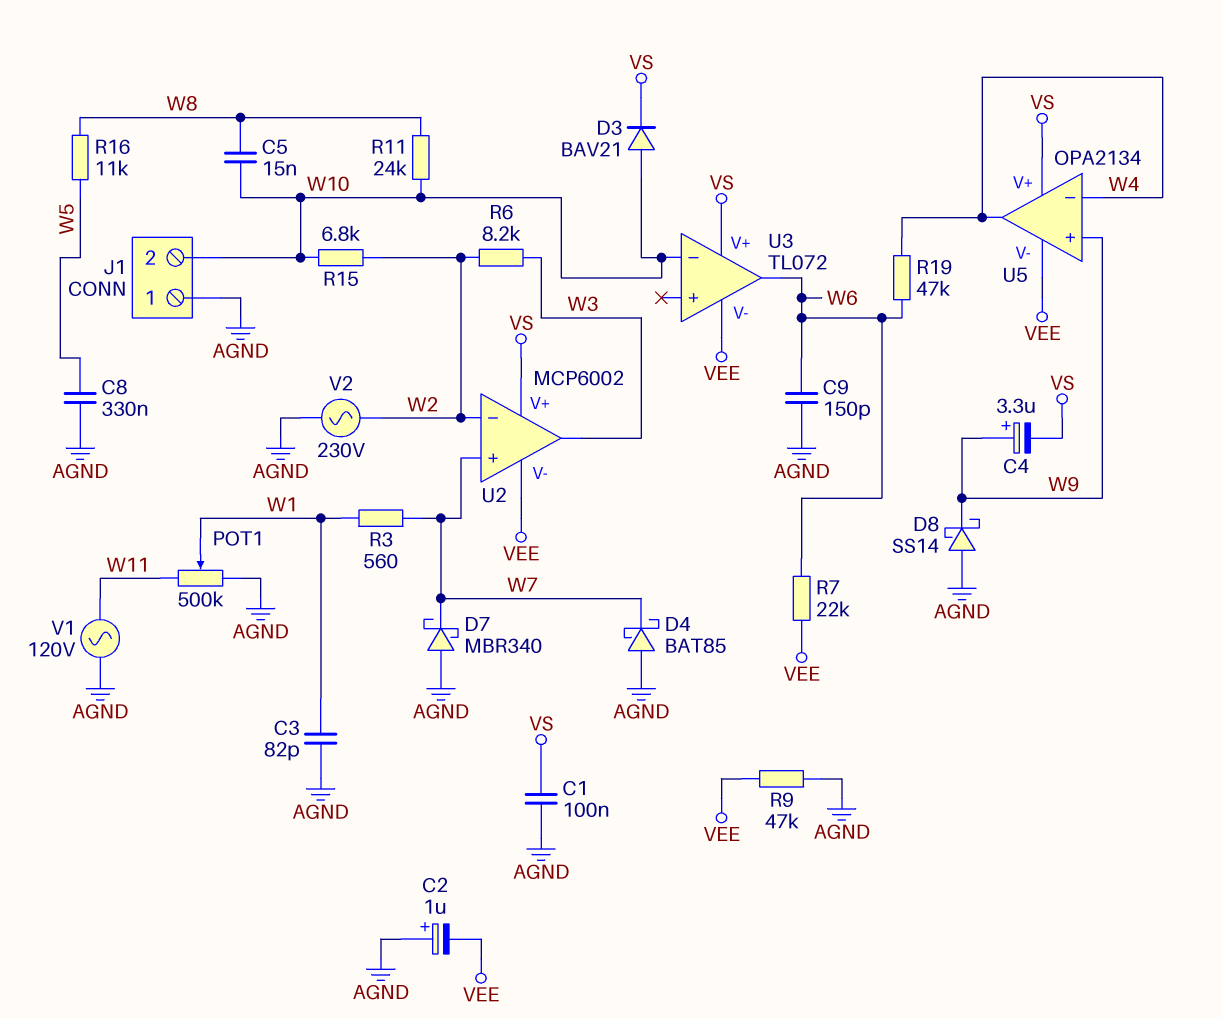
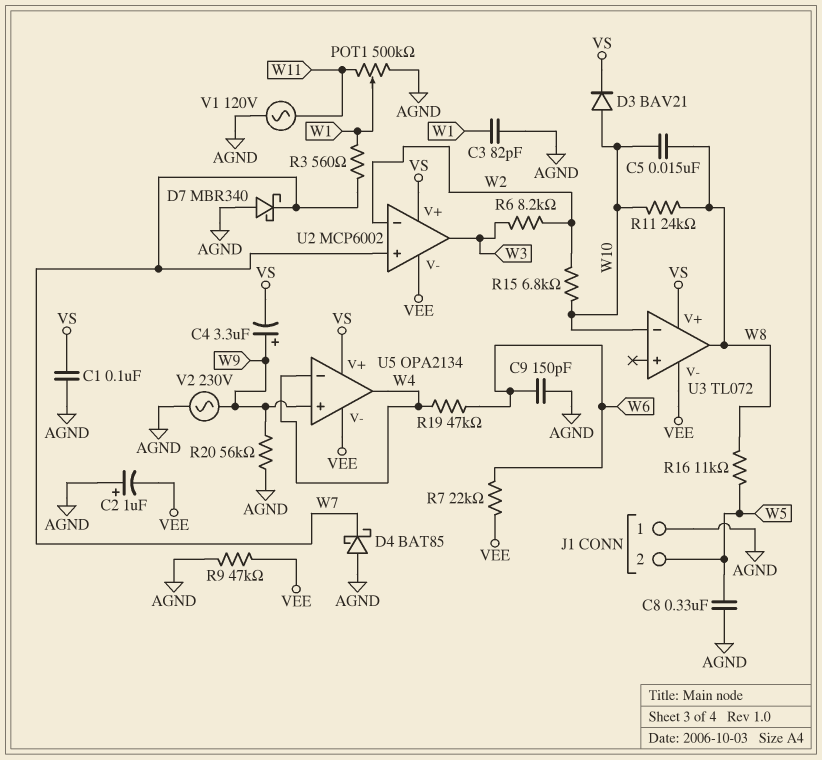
D8: schottky SS14 (A AGND, K W9) -> none
J1 pin 2: W10 -> W5
R20: none -> 56k (AGND, W9)
U3 pin out: W6 -> W8
V2: AC 230V (AGND, W2) -> AC 230V (AGND, W9)

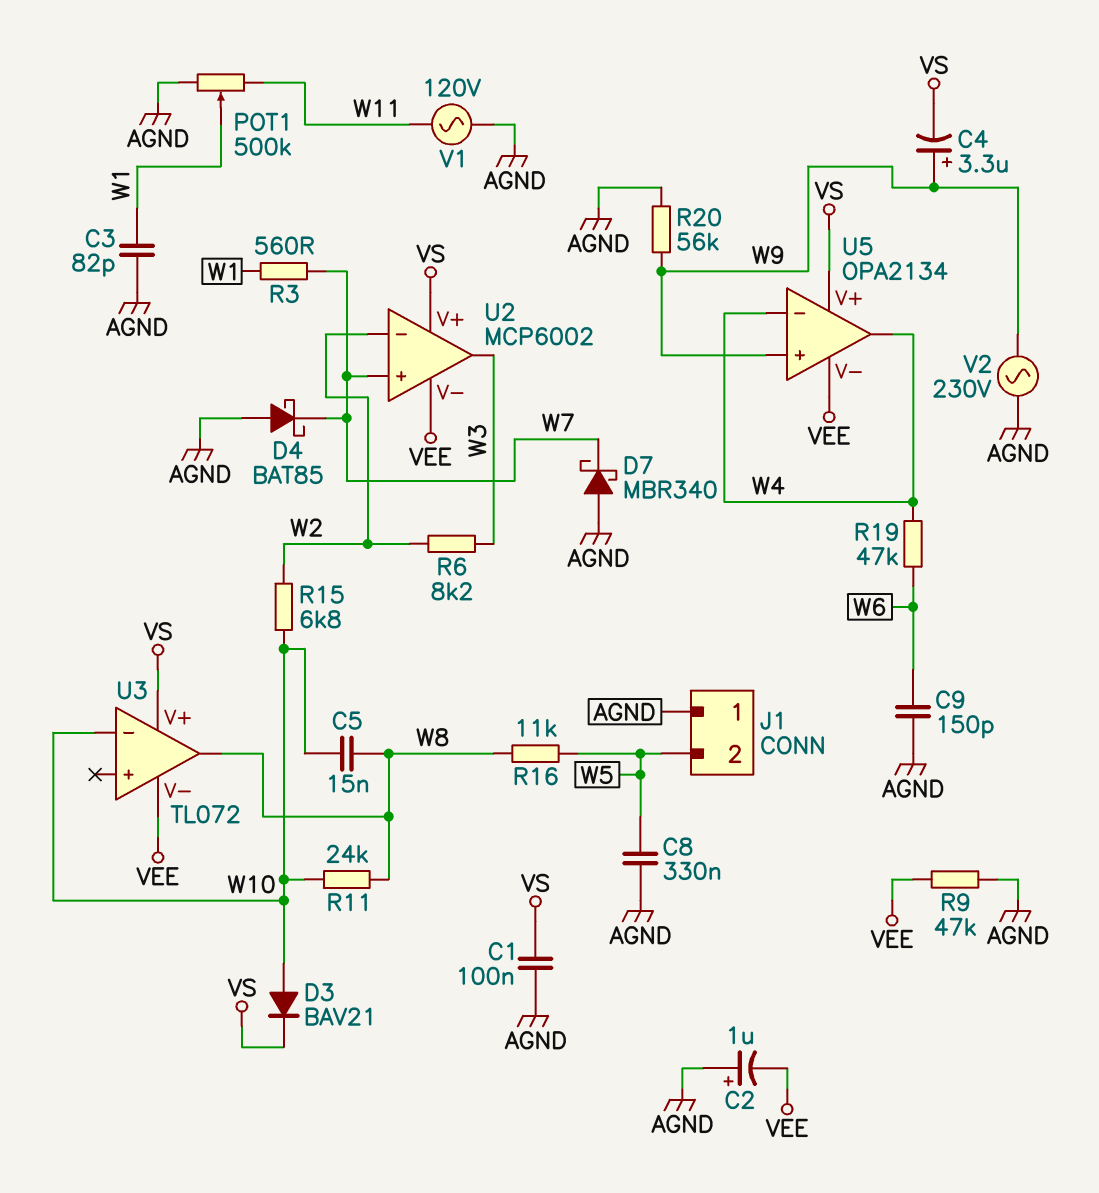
R7: 22k (VEE, W6) -> none

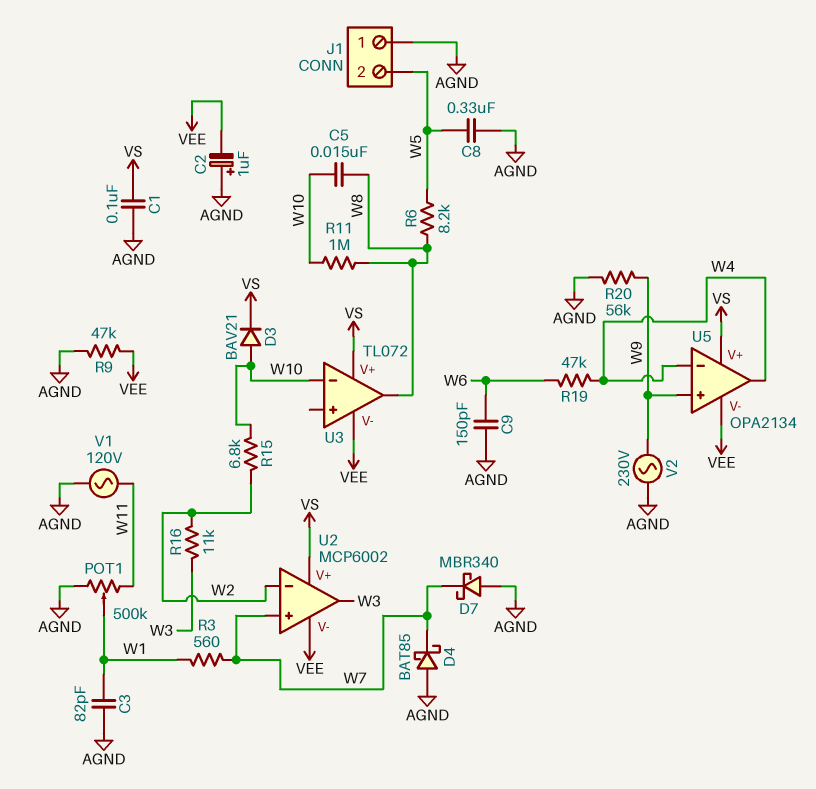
C4: 3.3uF (plus W9, minus VS) -> none
R6: 8.2k (W2, W3) -> 8.2k (W5, W8)
R11: 24k (W8, W10) -> 1M (W8, W10)
R16: 11k (W5, W8) -> 11k (W2, W3)

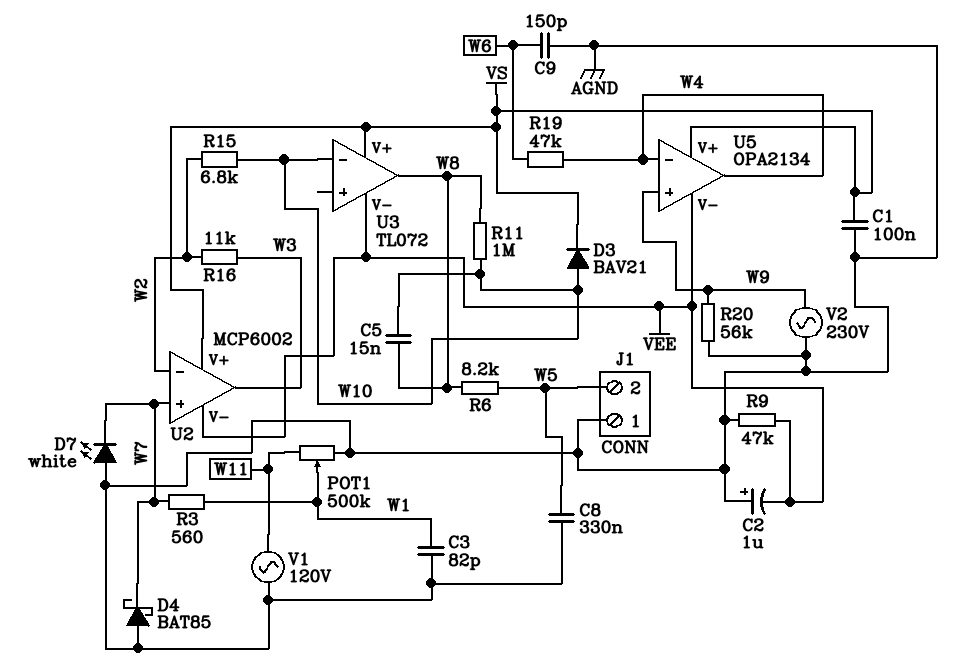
D7: schottky MBR340 (A AGND, K W7) -> LED white (A AGND, K W7)

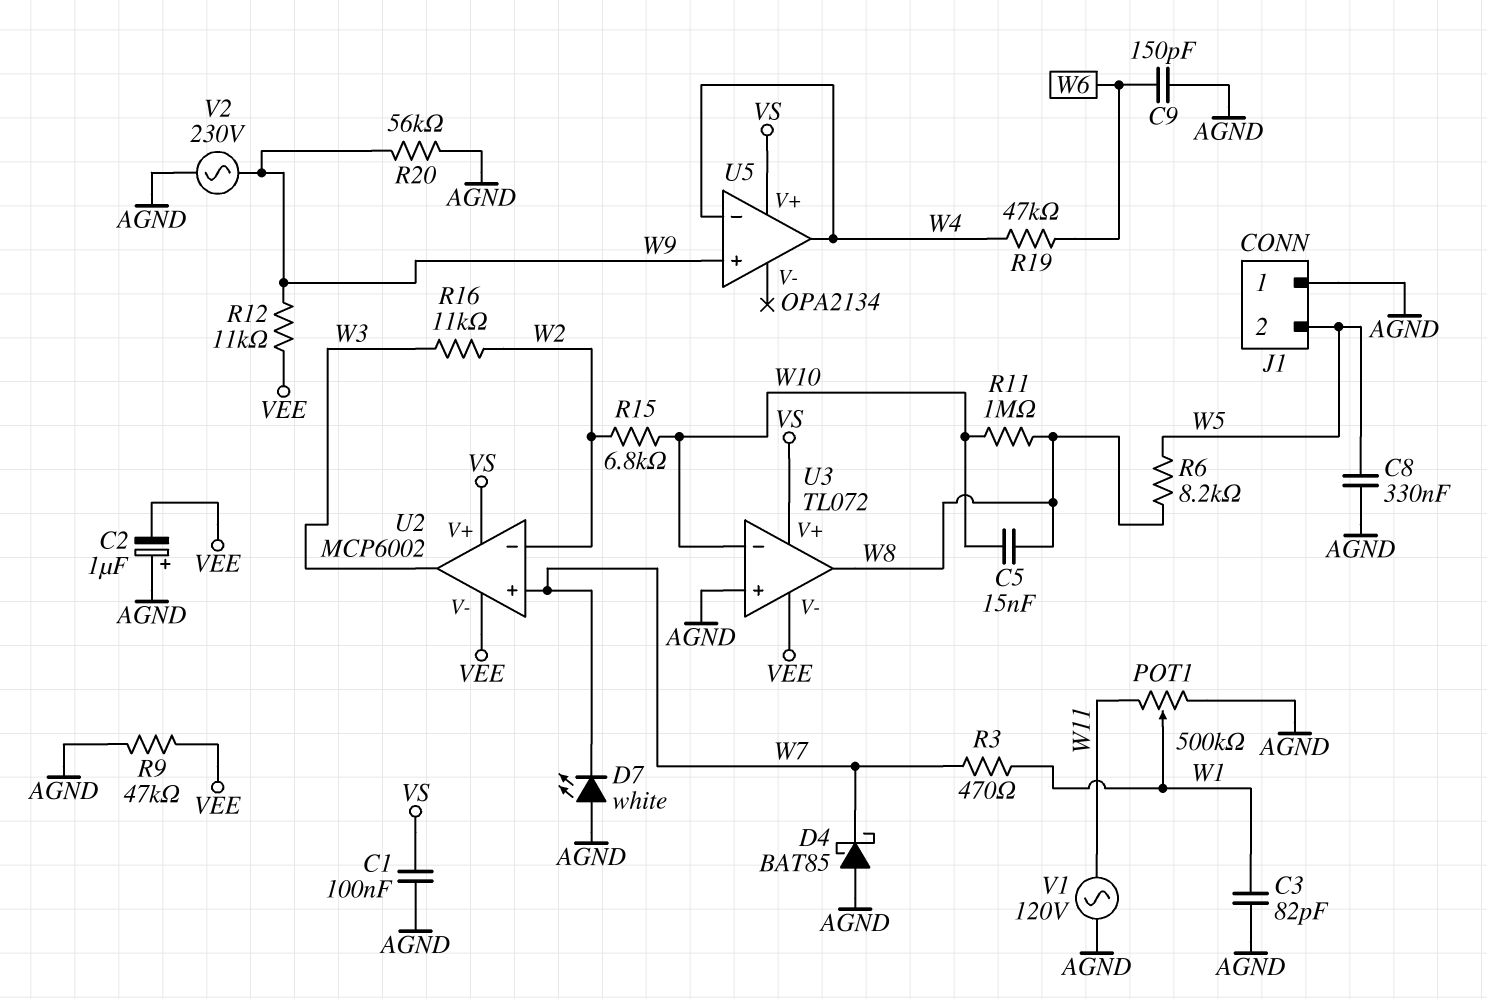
D3: diode BAV21 (A W10, K VS) -> none
R3: 560 (W1, W7) -> 470 (W1, W7)
R12: none -> 11k (VEE, W9)
U3 pin in+: none -> AGND
U5 pin V-: VEE -> none

